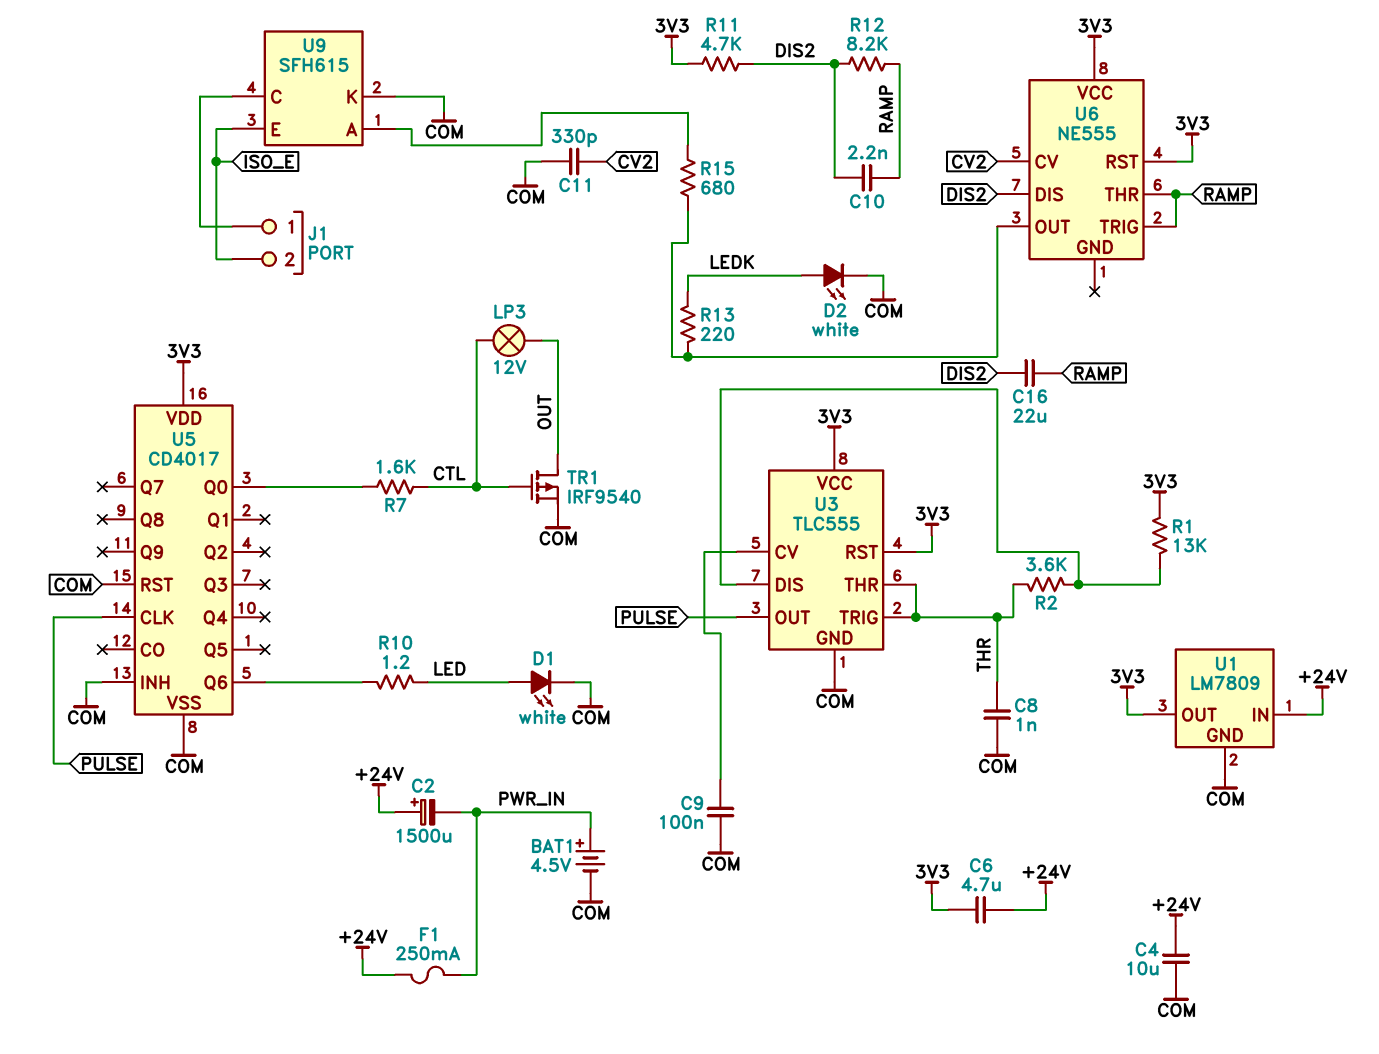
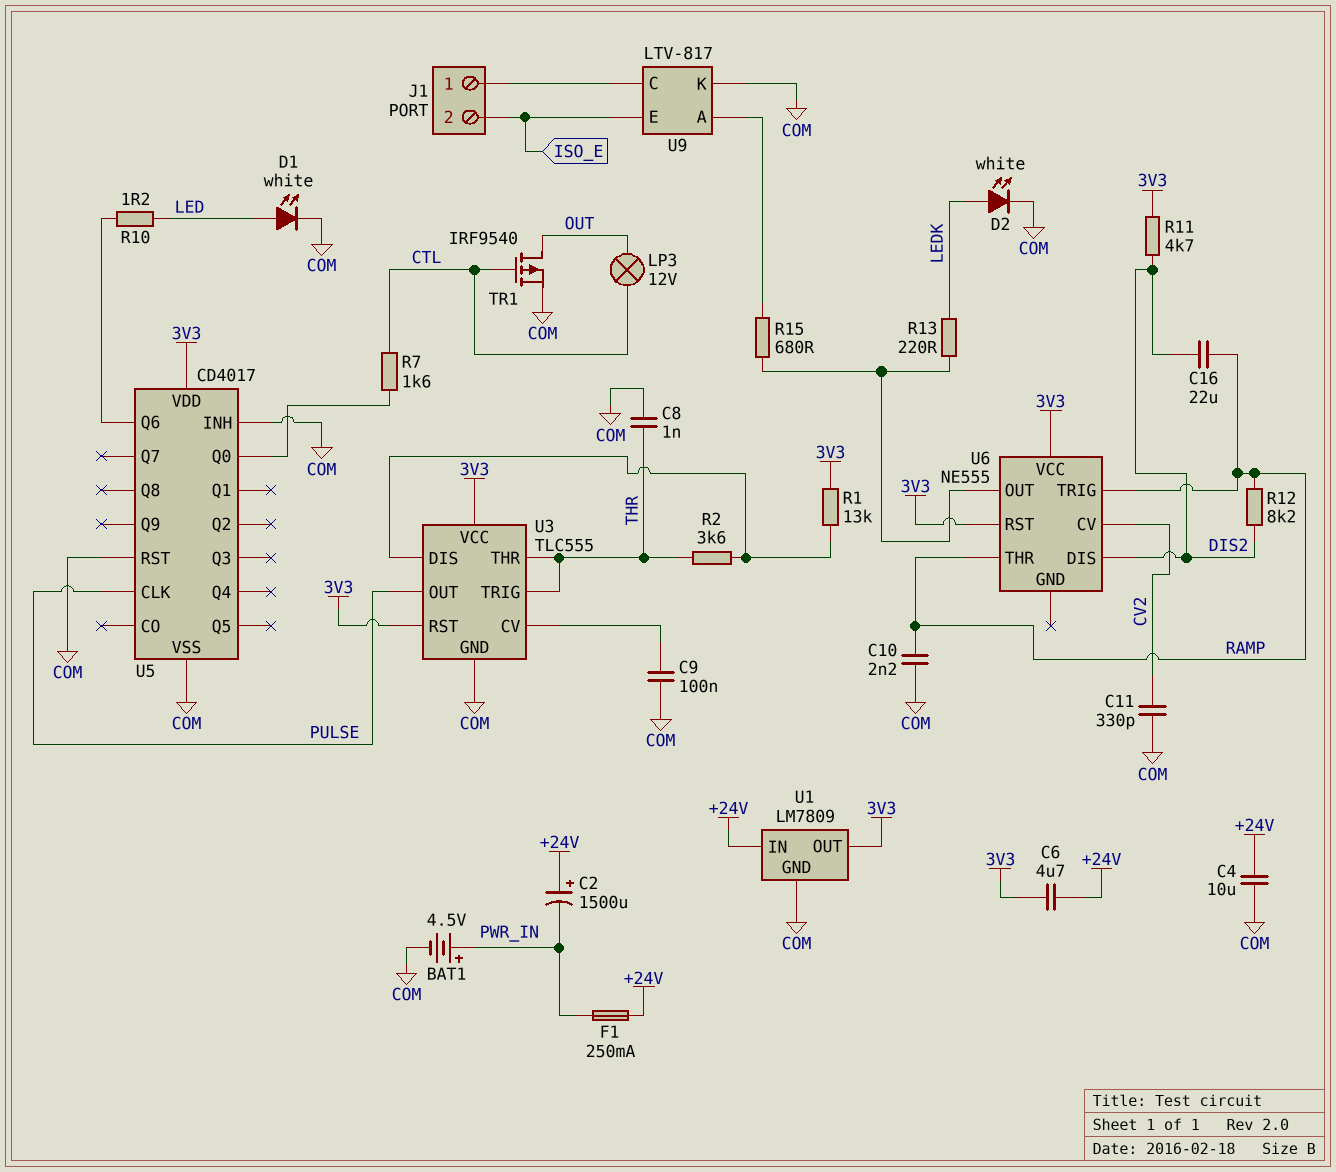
C10: 2.2nF (DIS2, RAMP) -> 2.2nF (COM, RAMP)
U9: SFH615 -> LTV-817

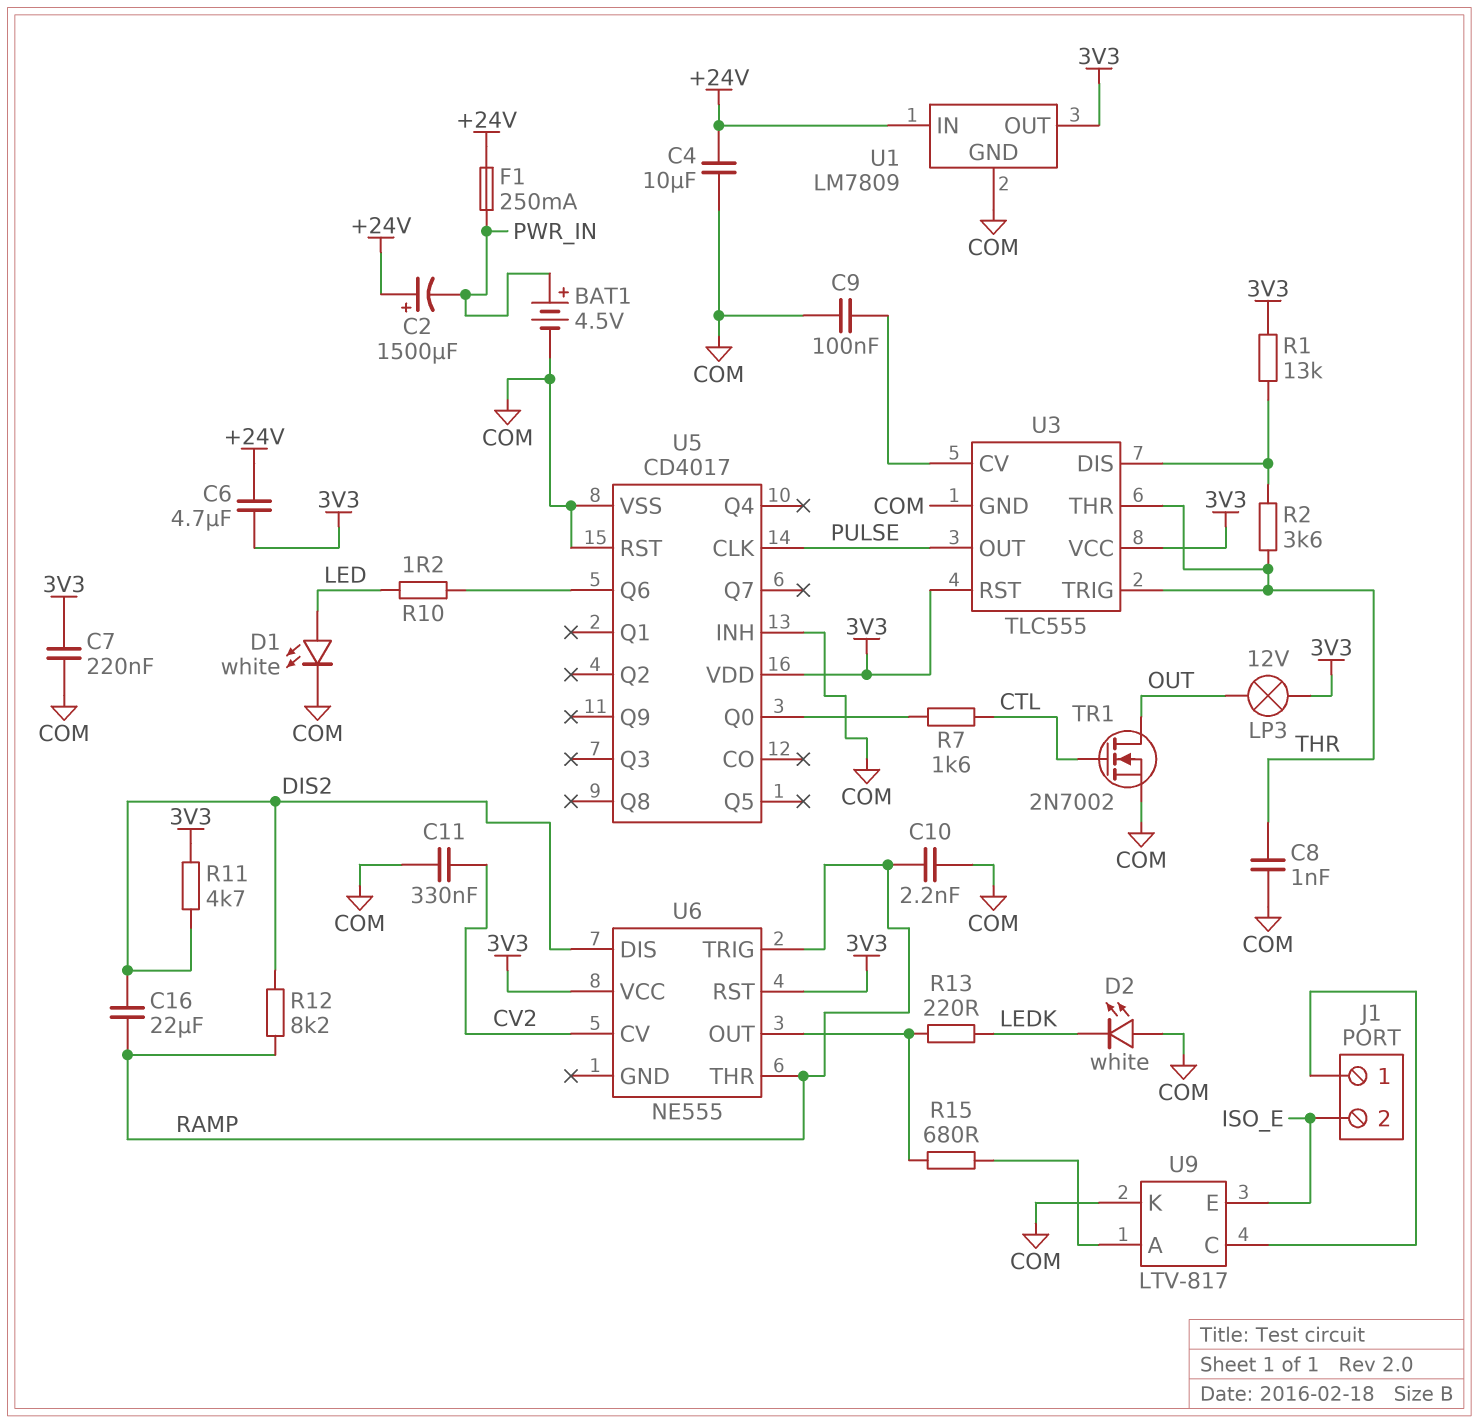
C7: none -> 220nF (3V3, COM)
C11: 330pF (COM, CV2) -> 330nF (COM, CV2)
D2: LED white (A LEDK, K COM) -> LED white (A COM, K LEDK)
LP3: lamp 12V (CTL, OUT) -> lamp 12V (3V3, OUT)
TR1: PMOS IRF9540 (G CTL, D OUT, S COM) -> NMOS 2N7002 (G CTL, D OUT, S COM)

